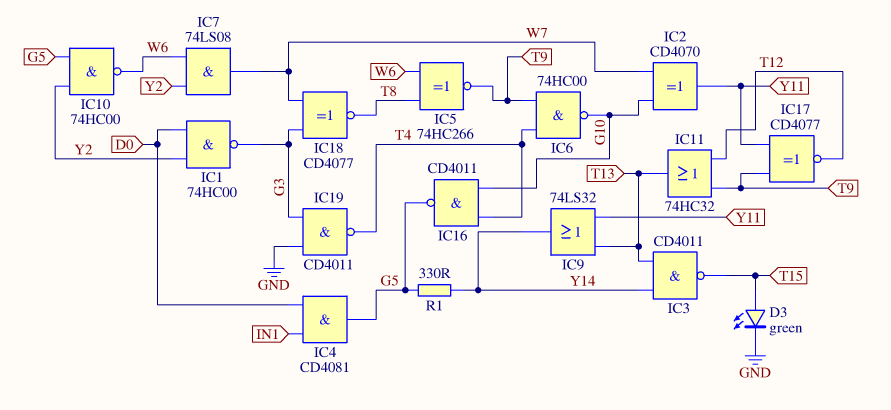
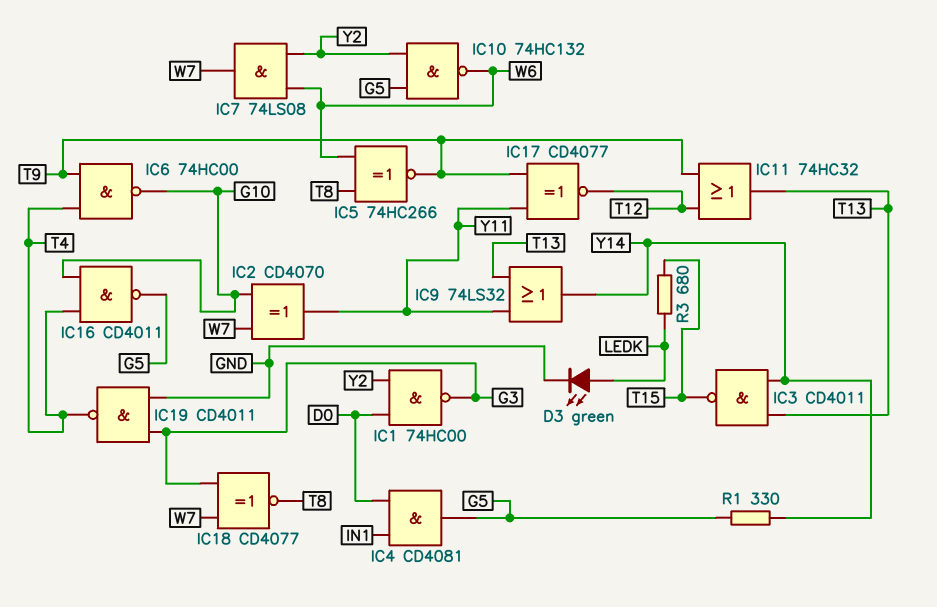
D3: LED green (A T15, K GND) -> LED green (A LEDK, K GND)
IC10: NAND 74HC00 (in G5, in Y2, out W6) -> NAND 74HC132 (in G5, in Y2, out W6)
R3: none -> 680 (LEDK, T15)

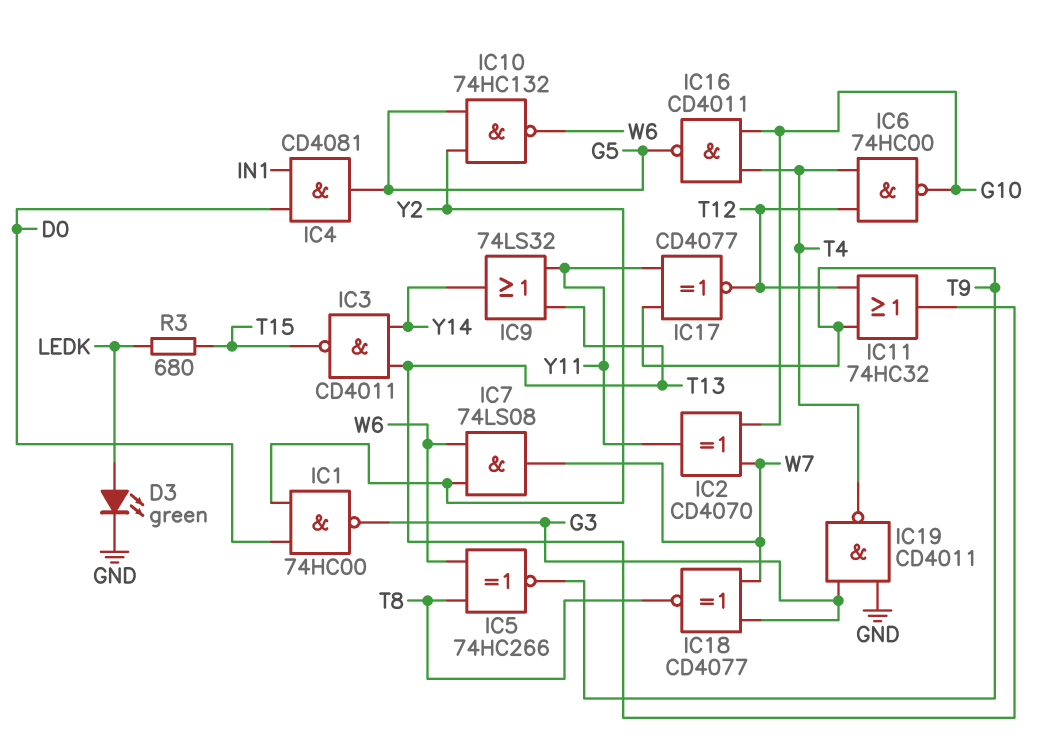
IC6: NAND 74HC00 (in T4, in T9, out G10) -> NAND 74HC00 (in T4, in T12, out G10)
R1: 330 (G5, Y14) -> none

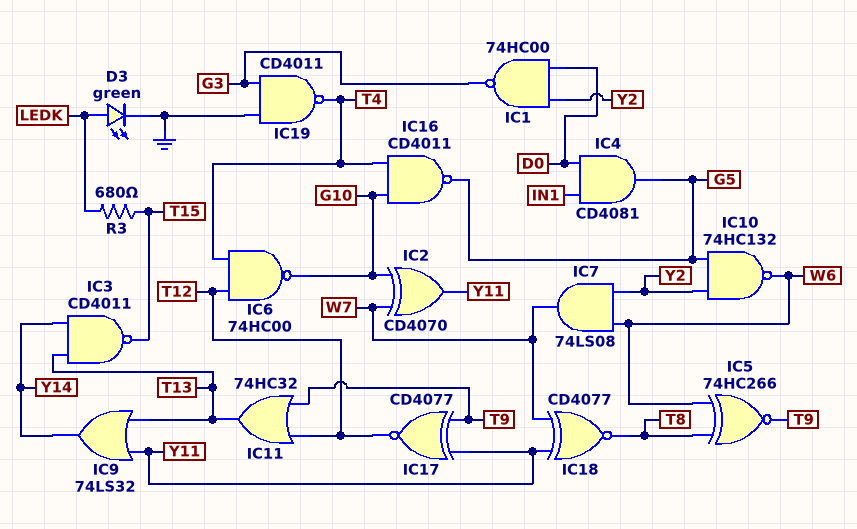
IC18: XNOR CD4077 (in G3, in W7, out T8) -> XNOR CD4077 (in W7, in Y11, out T8)

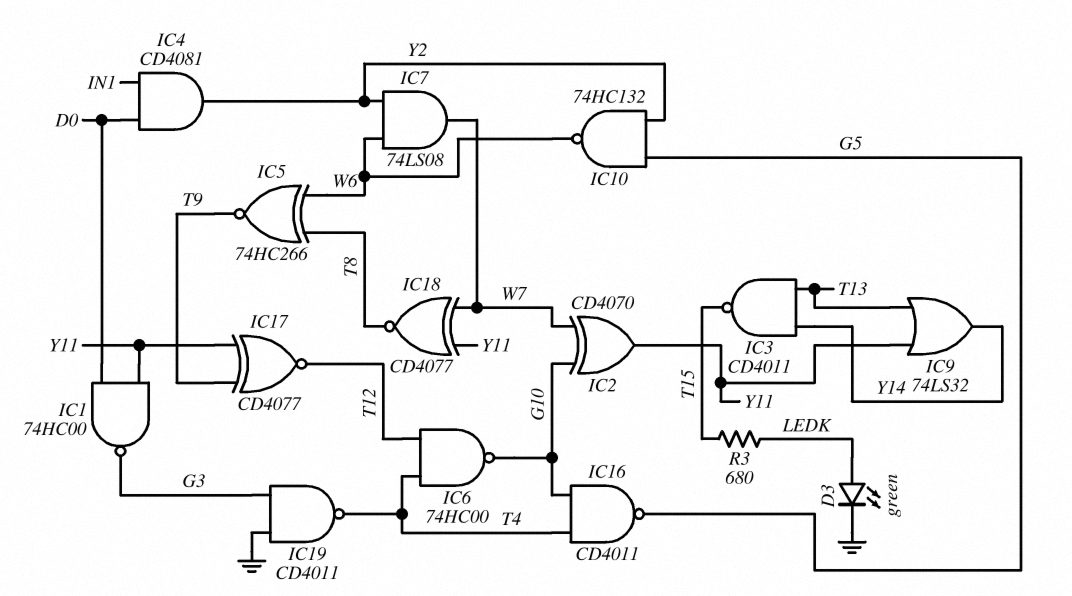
IC1: NAND 74HC00 (in D0, in Y2, out G3) -> NAND 74HC00 (in D0, in Y11, out G3)
IC4: AND CD4081 (in D0, in IN1, out G5) -> AND CD4081 (in D0, in IN1, out Y2)
IC11: OR 74HC32 (in T9, in T12, out T13) -> none

